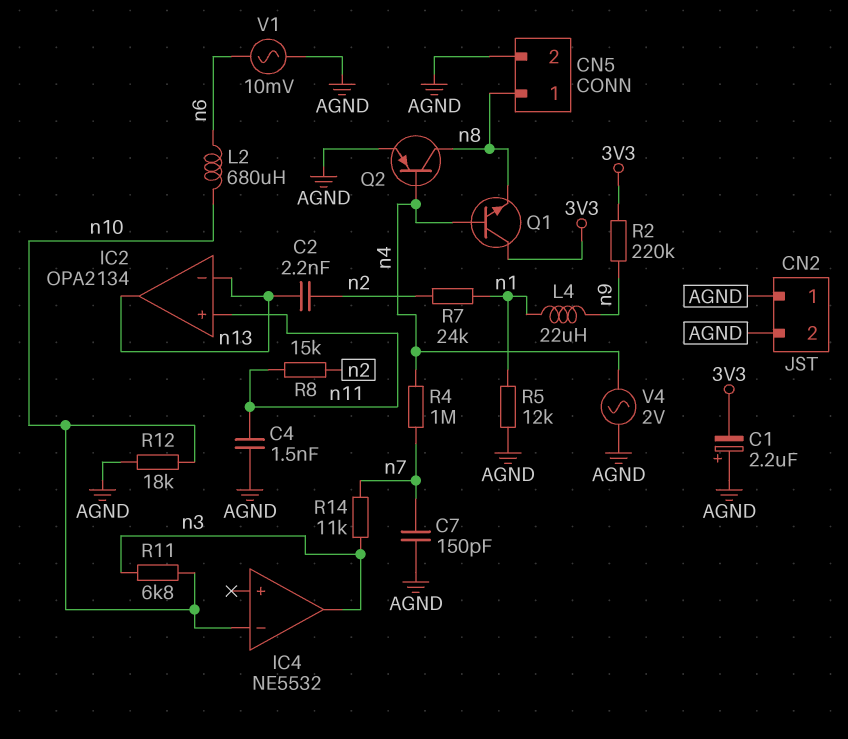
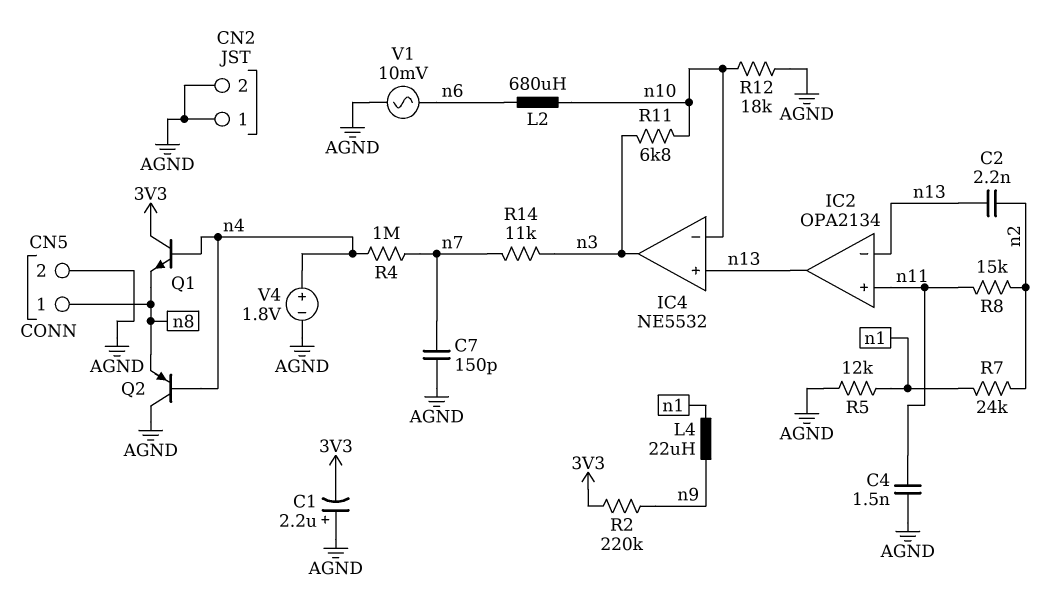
IC4 pin in+: none -> n13
Q2: PNP (B n4, C n8, E AGND) -> PNP (B n4, C AGND, E n8)
V4: AC 2V (AGND, n4) -> 1.8V (plus n4, minus AGND)

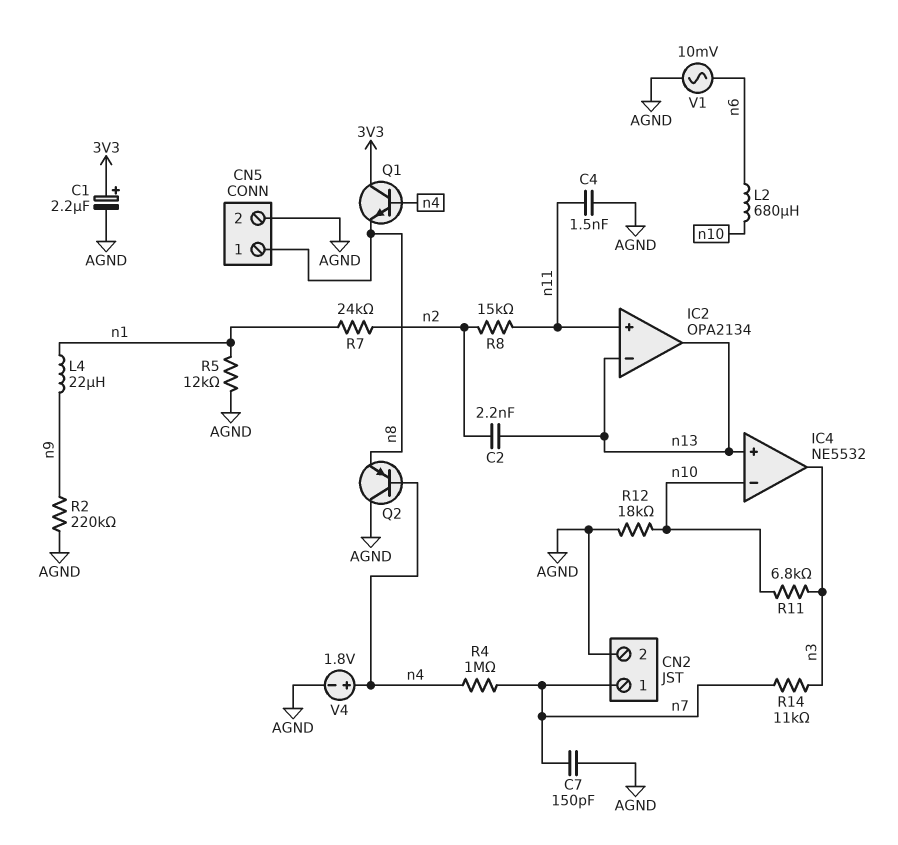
C1: 2.2uF (plus AGND, minus 3V3) -> 2.2uF (plus 3V3, minus AGND)
CN2 pin 1: AGND -> n7
R2: 220k (3V3, n9) -> 220k (AGND, n9)

